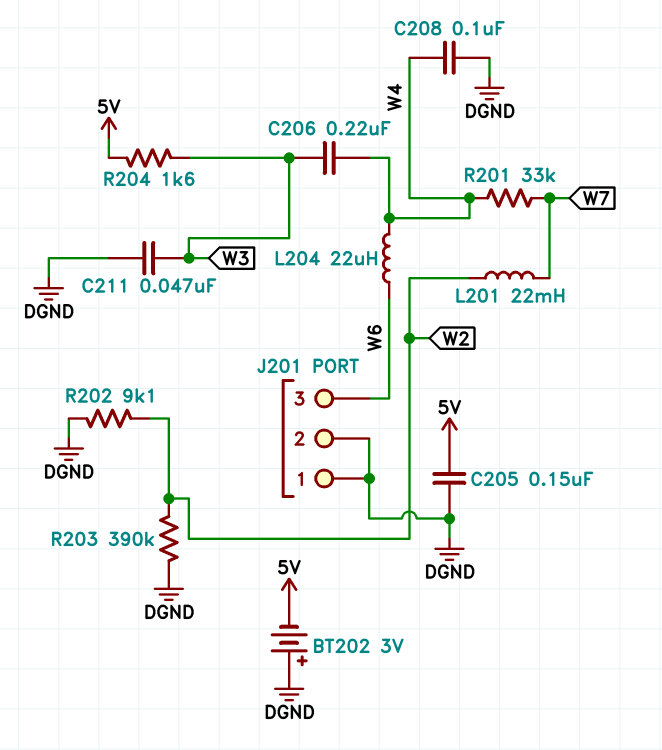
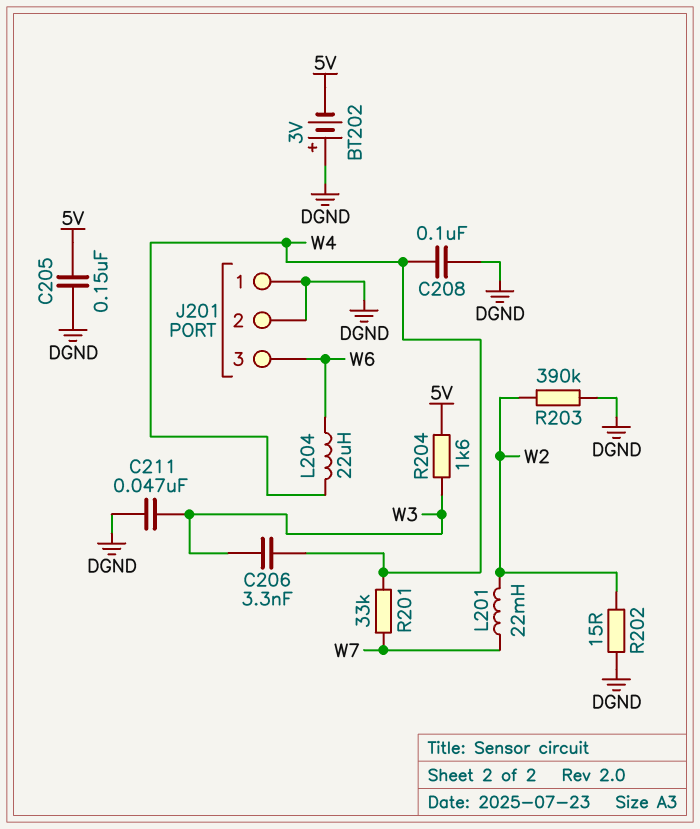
C206: 220nF (W3, W4) -> 3.3nF (W3, W4)
R202: 9.1k (DGND, W2) -> 15 (DGND, W2)

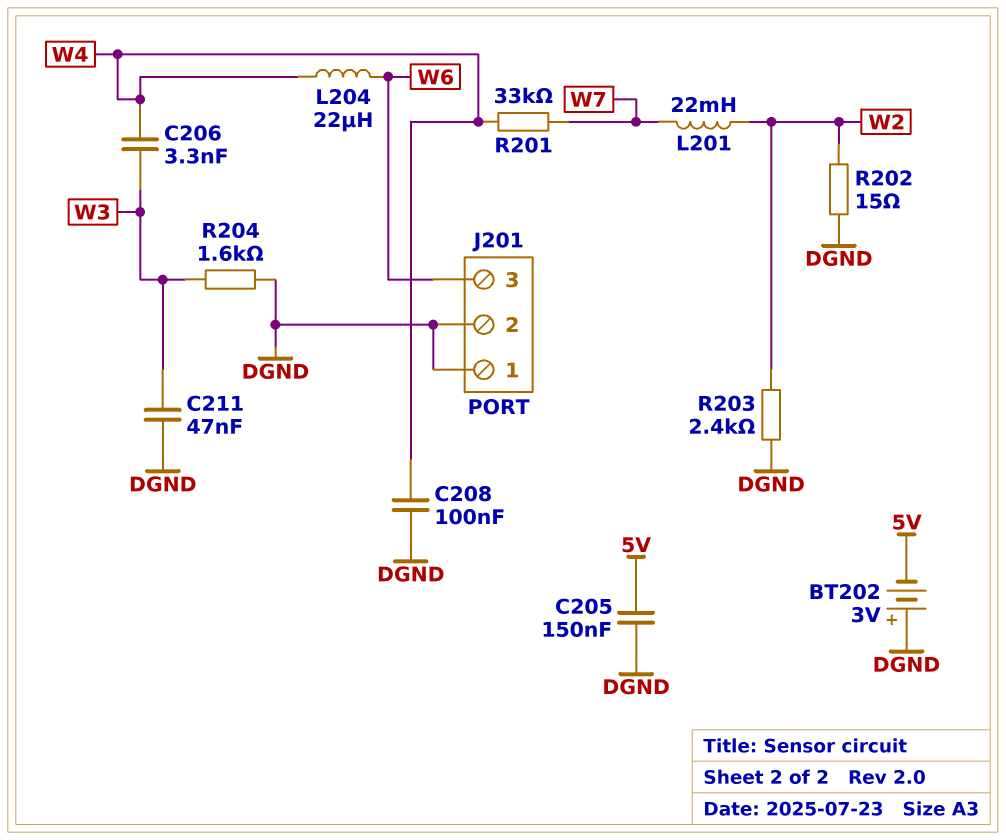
R203: 390k (DGND, W2) -> 2.4k (DGND, W2)
R204: 1.6k (5V, W3) -> 1.6k (DGND, W3)

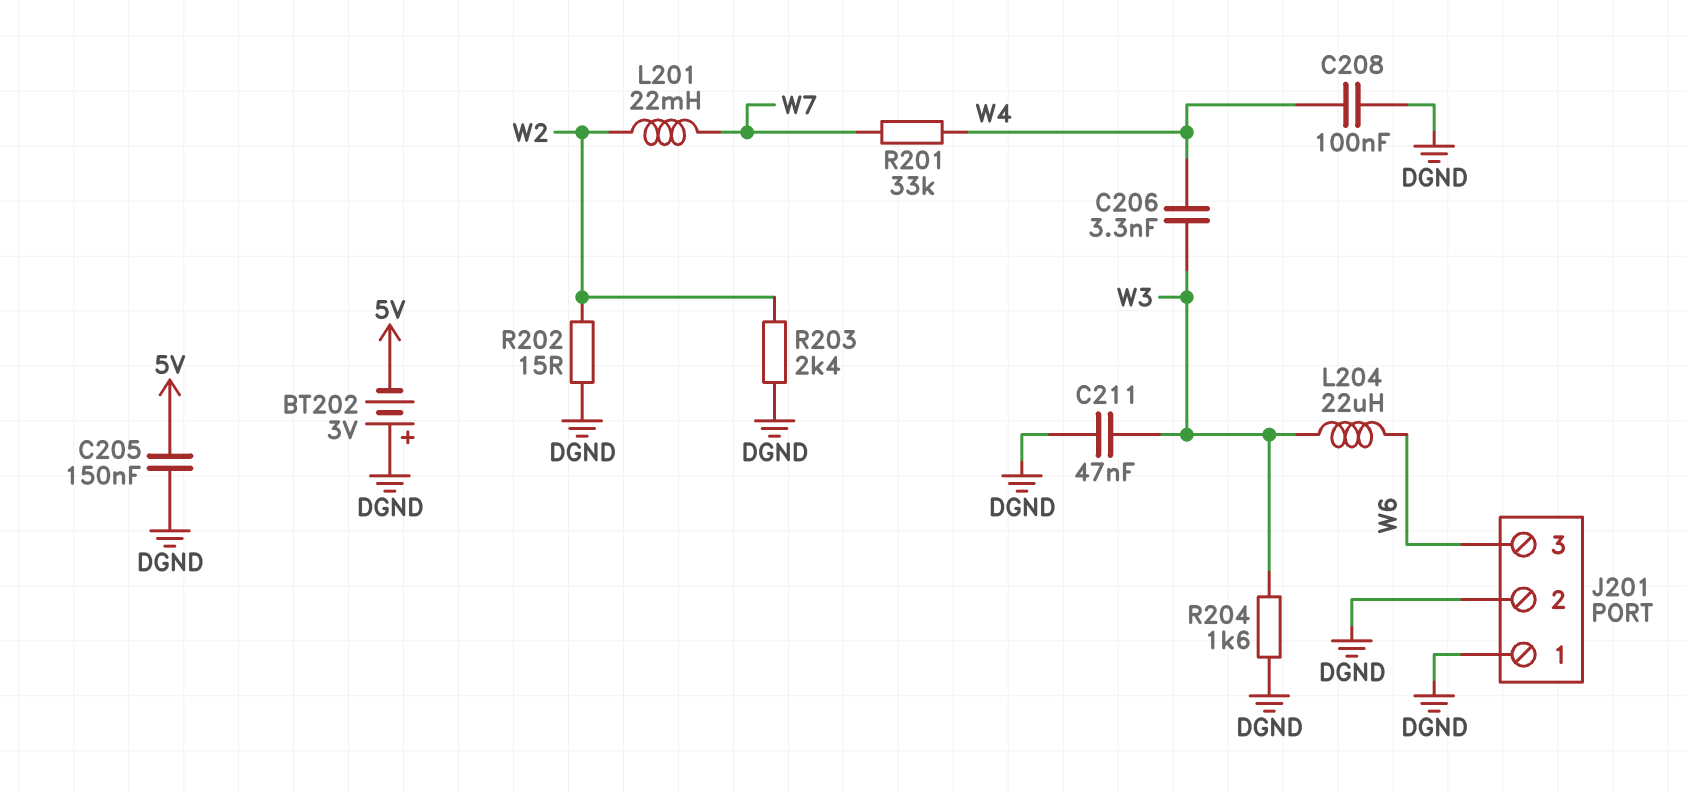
L204: 22uH (W4, W6) -> 22uH (W3, W6)

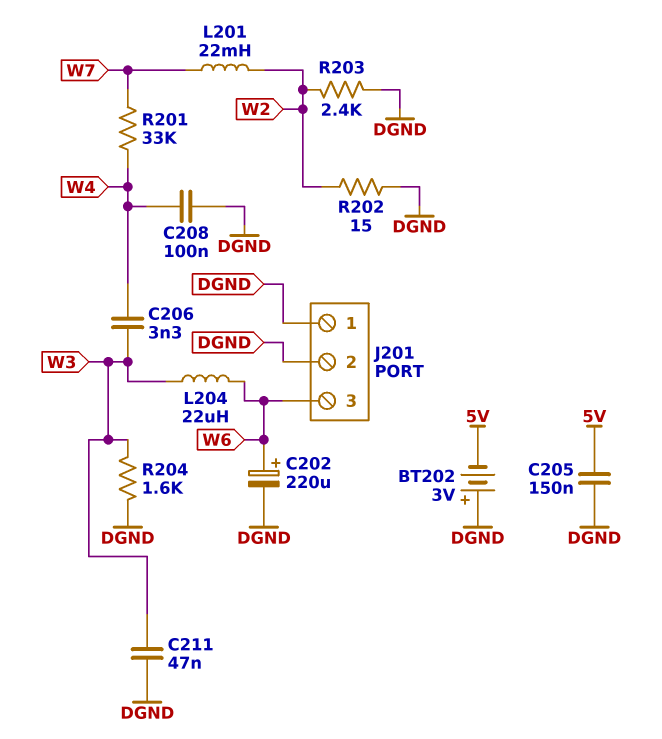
C202: none -> 220uF (plus W6, minus DGND)

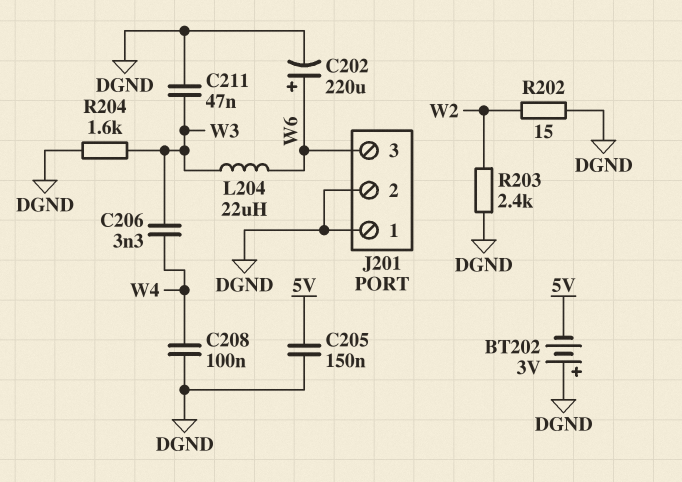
L201: 22mH (W2, W7) -> none
R201: 33k (W4, W7) -> none

